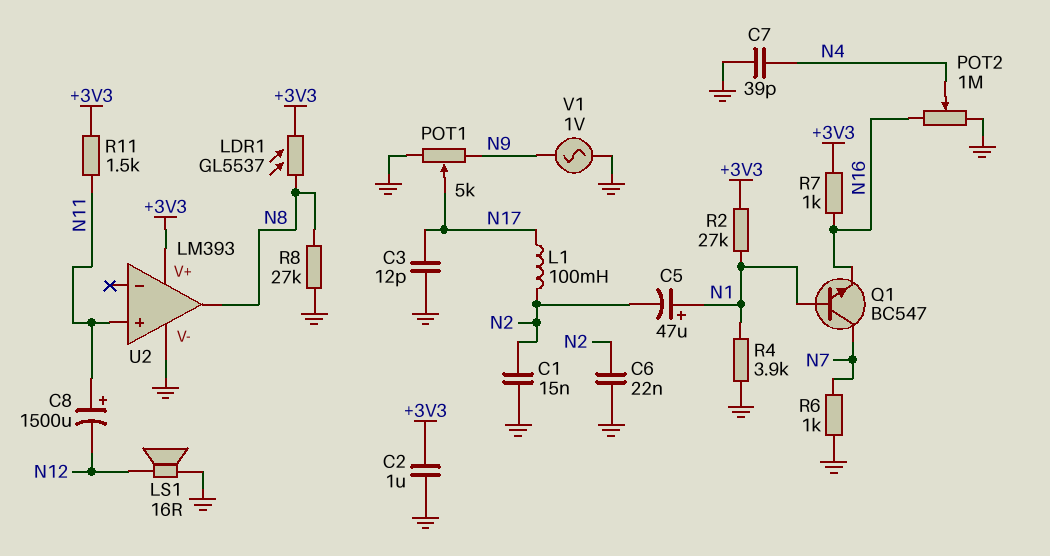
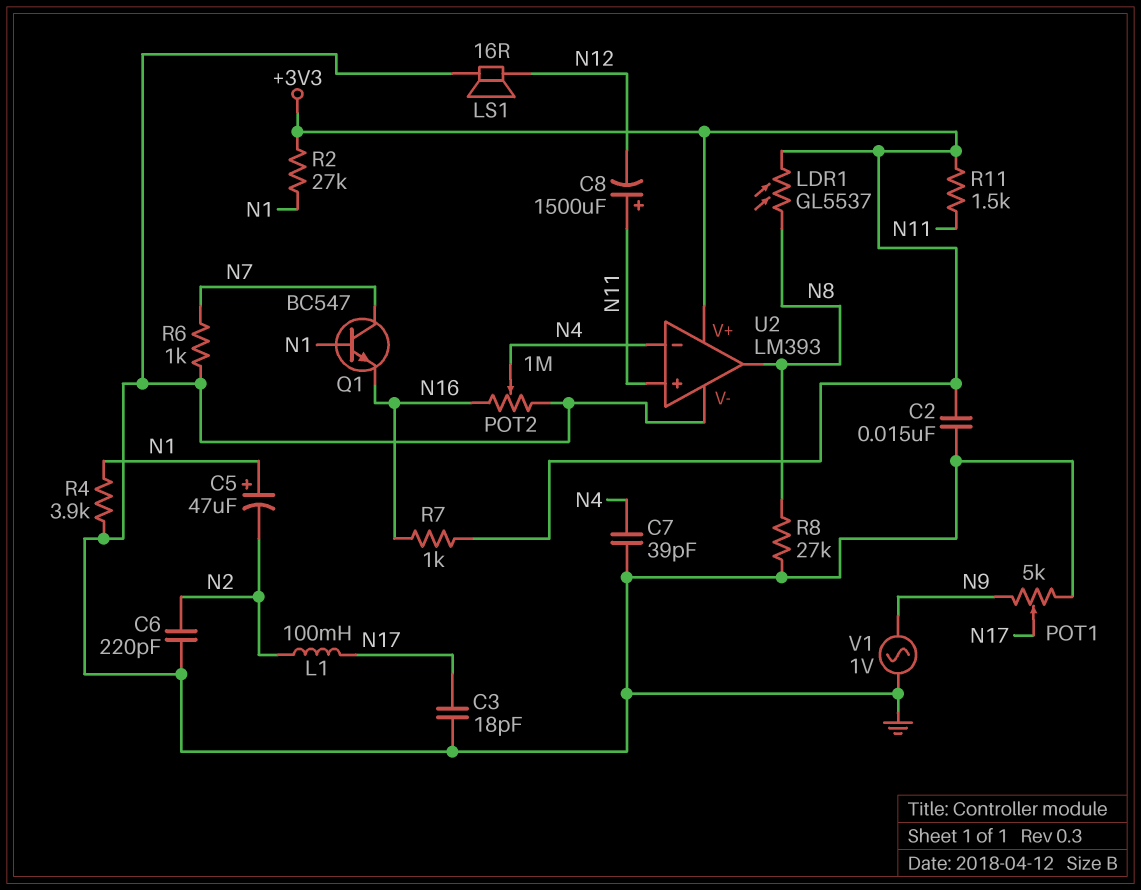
C1: 15nF (GND, N2) -> none
C2: 1uF (+3V3, GND) -> 15nF (+3V3, GND)
C3: 12pF (GND, N17) -> 18pF (GND, N17)
C6: 22nF (GND, N2) -> 220pF (GND, N2)
U2 pin in-: none -> N4

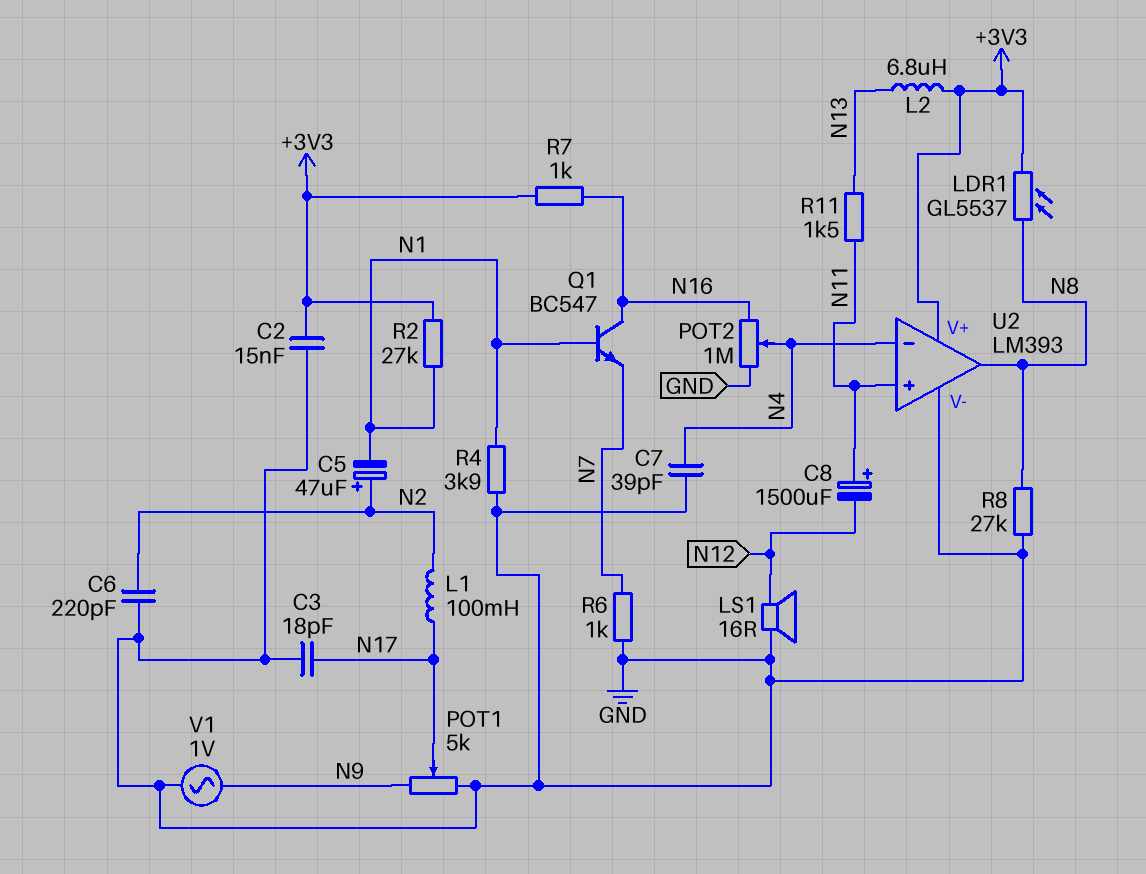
C5: 47uF (plus N1, minus N2) -> 47uF (plus N2, minus N1)
L2: none -> 6.8uH (+3V3, N13)
Q1: NPN BC547 (B N1, C N7, E N16) -> NPN BC547 (B N1, C N16, E N7)
R11: 1.5k (+3V3, N11) -> 1.5k (N11, N13)

